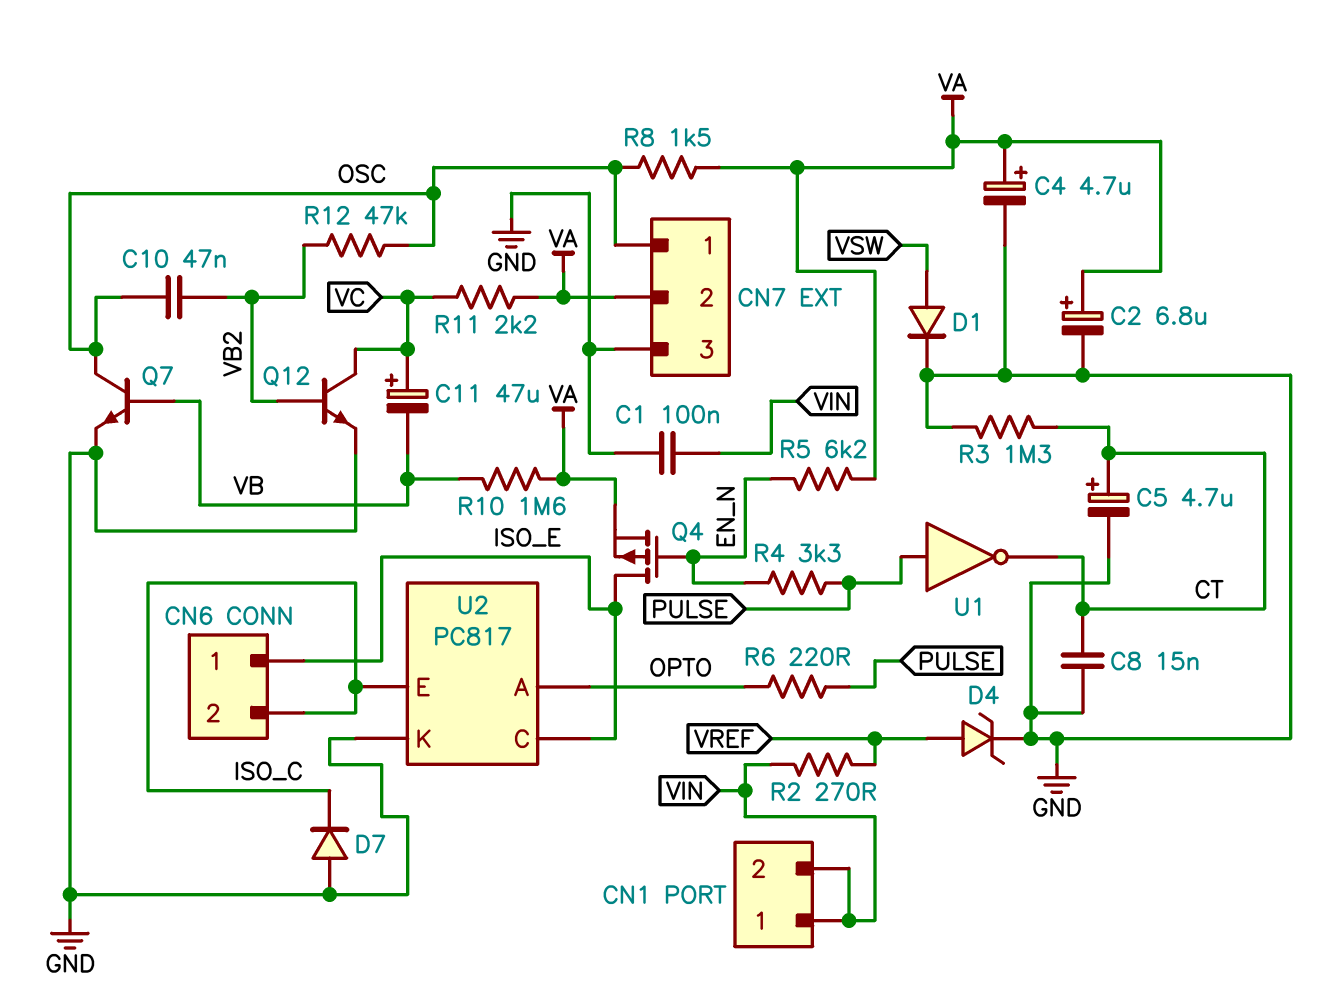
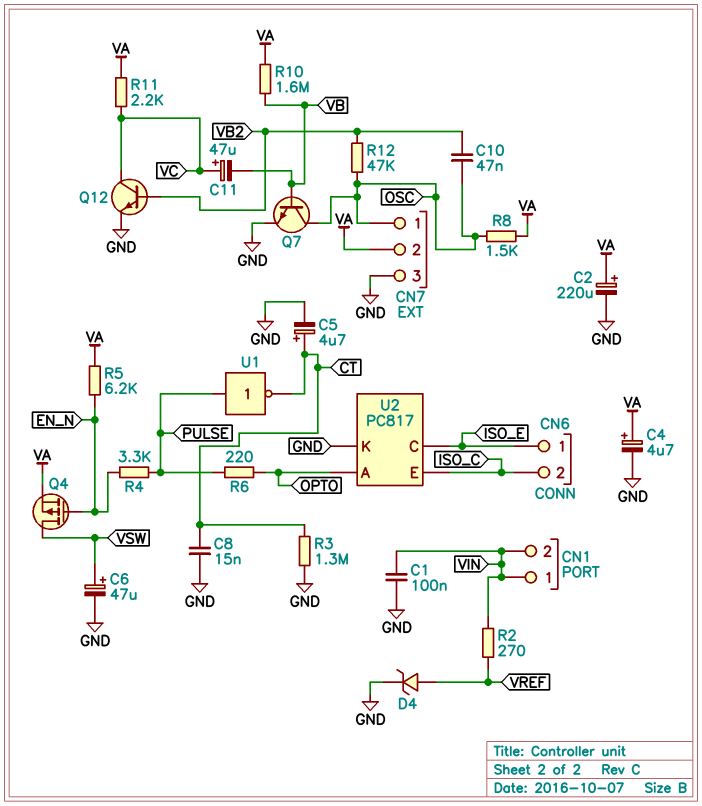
C2: 6.8uF (plus VA, minus GND) -> 220uF (plus VA, minus GND)
C6: none -> 47uF (plus VSW, minus GND)
D1: diode (A VSW, K GND) -> none
D7: diode (A GND, K ISO_C) -> none
Q4: PMOS (G EN_N, D ISO_E, S VA) -> PMOS (G EN_N, D VSW, S VA)

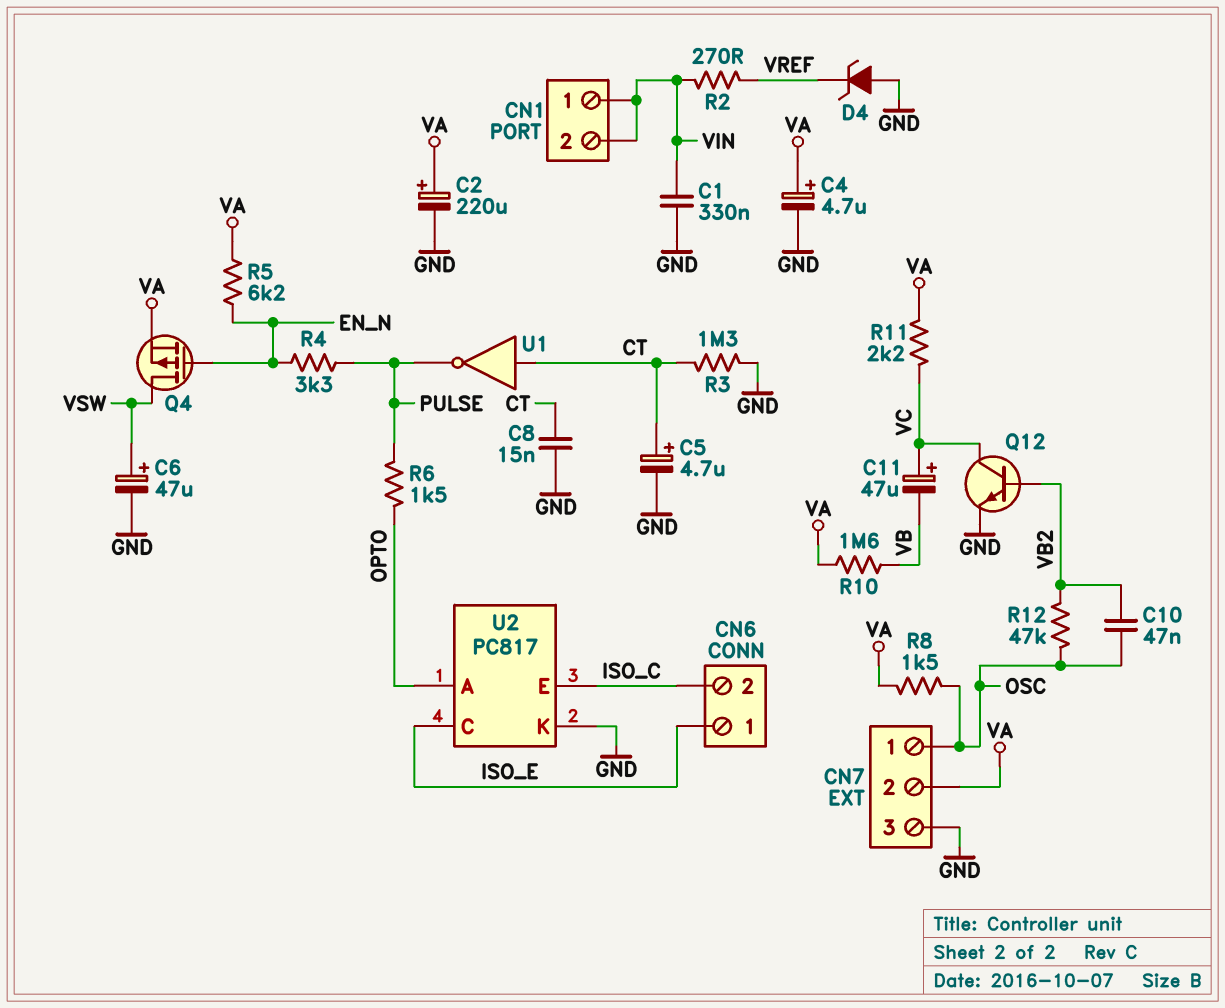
C1: 100nF (GND, VIN) -> 330nF (GND, VIN)
D4: zener (A VREF, K GND) -> zener (A GND, K VREF)
Q7: NPN (B VB, C OSC, E GND) -> none
R6: 220 (OPTO, PULSE) -> 1.5k (OPTO, PULSE)
U1: NOT (in PULSE, out CT) -> NOT (in CT, out PULSE)

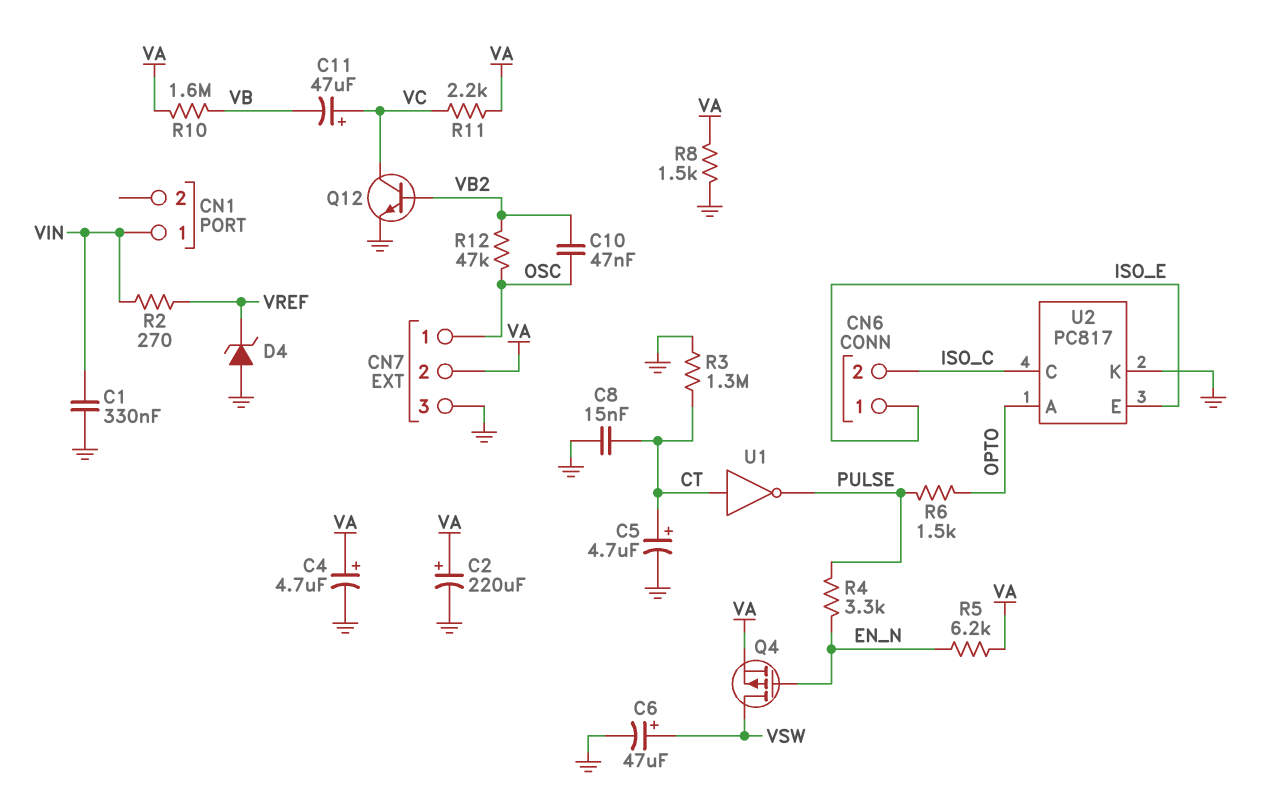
CN1 pin 2: VIN -> none
R8: 1.5k (OSC, VA) -> 1.5k (GND, VA)
U2 pin C: ISO_E -> ISO_C
U2 pin E: ISO_C -> ISO_E

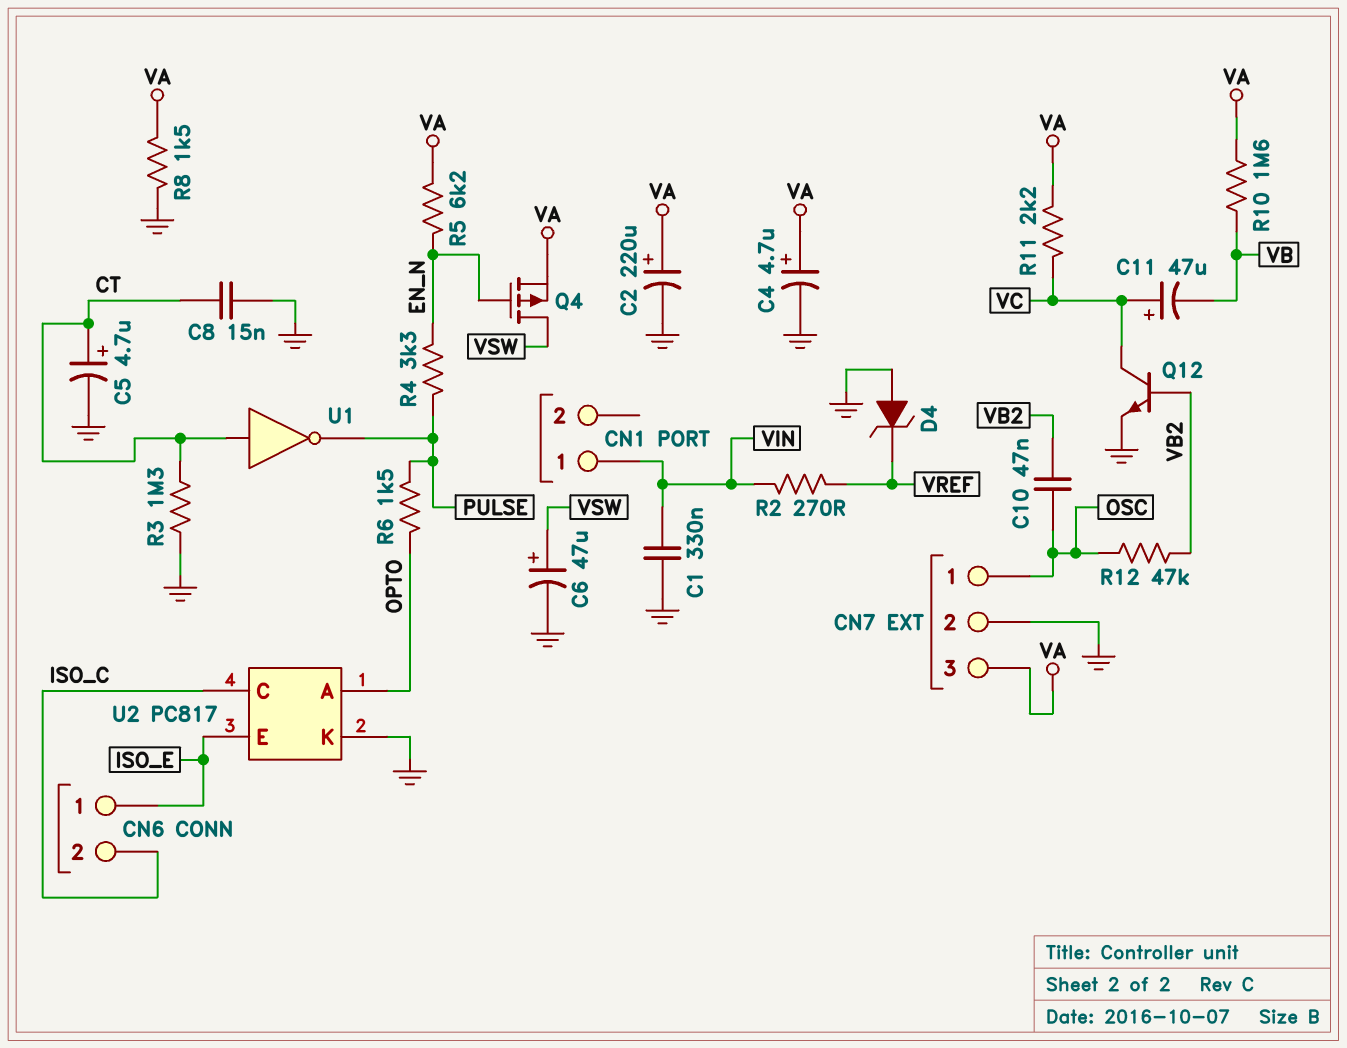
CN7 pin 2: VA -> GND
CN7 pin 3: GND -> VA

